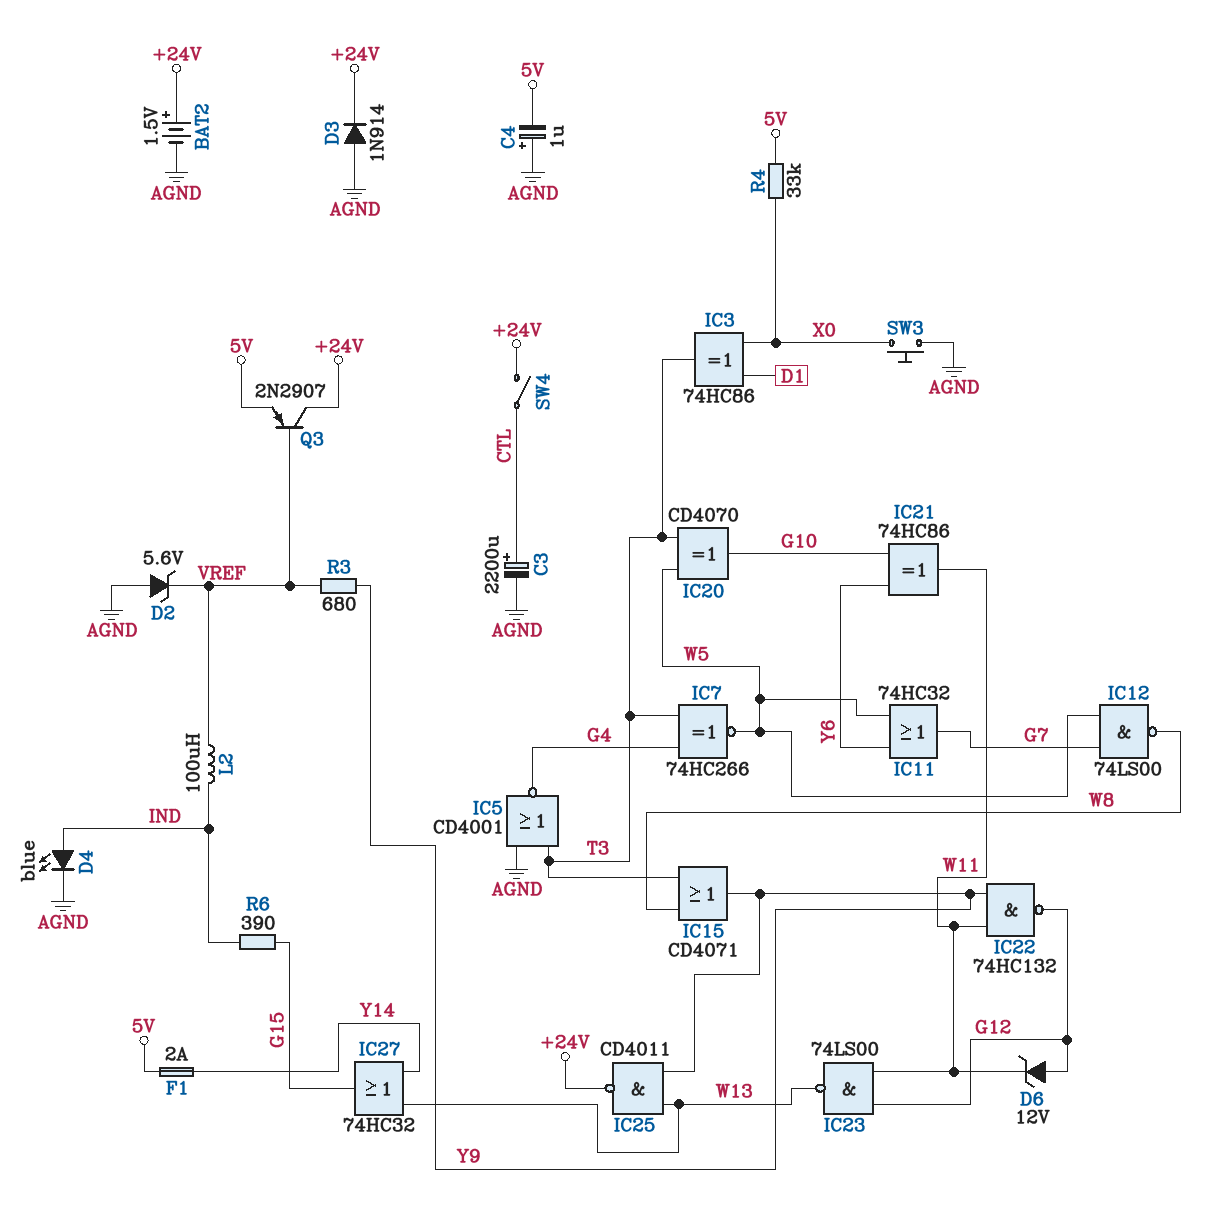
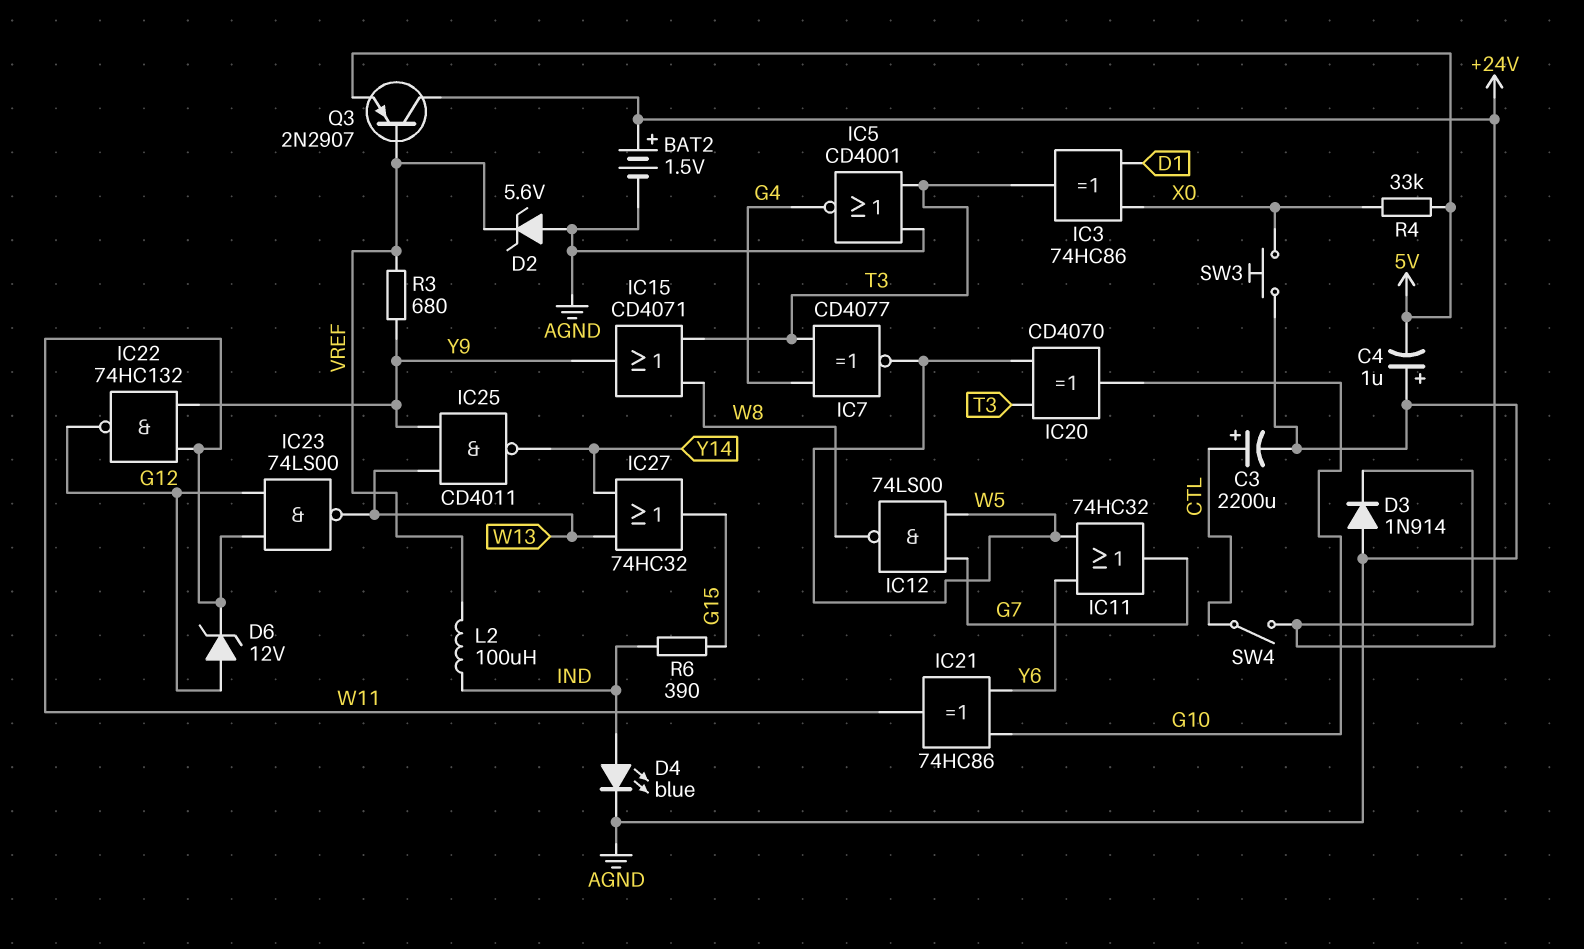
F1: 2A (5V, Y14) -> none
IC7: XNOR 74HC266 (in G4, in T3, out W5) -> XNOR CD4077 (in G4, in T3, out W5)
IC25: NAND CD4011 (in W13, in Y9, out +24V) -> NAND CD4011 (in W13, in Y9, out Y14)

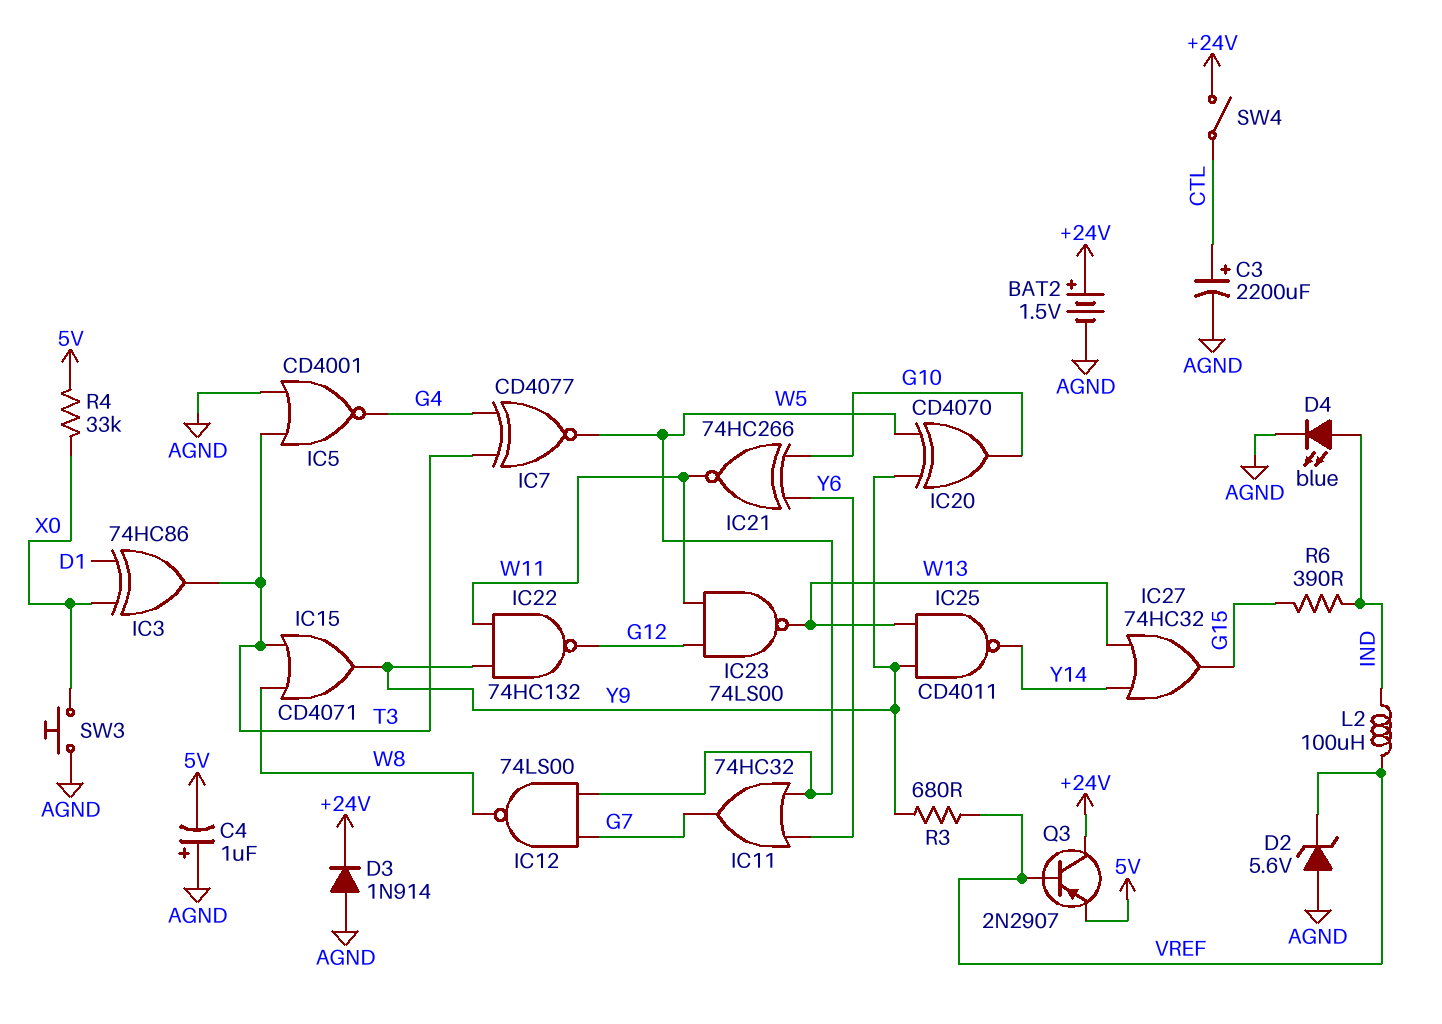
D6: zener 12V (A G12, K W11) -> none
IC20: XOR CD4070 (in T3, in W5, out G10) -> XOR CD4070 (in W5, in Y9, out G10)
IC21: XOR 74HC86 (in G10, in Y6, out W11) -> XNOR 74HC266 (in G10, in Y6, out W11)

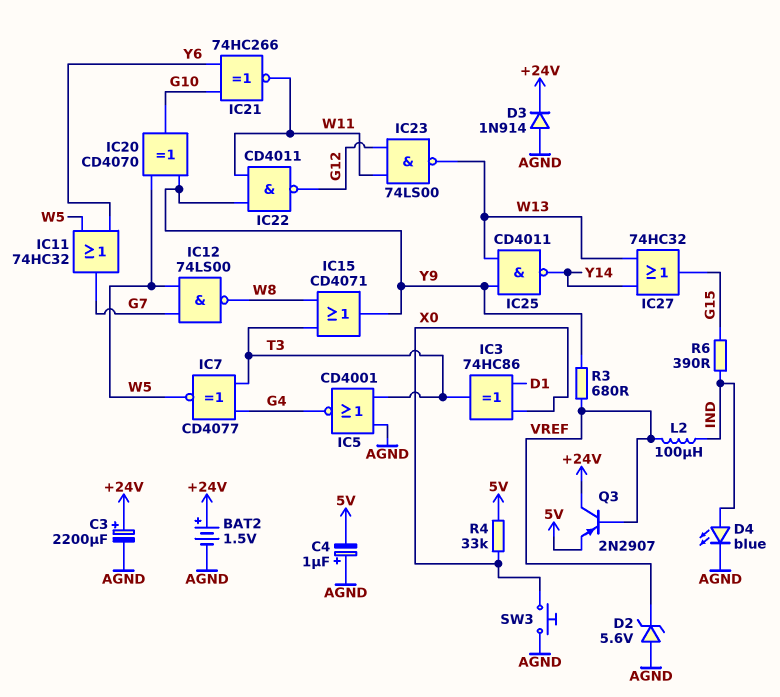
C3: 2200uF (plus CTL, minus AGND) -> 2200uF (plus +24V, minus AGND)
IC22: NAND 74HC132 (in W11, in Y9, out G12) -> NAND CD4011 (in W11, in Y9, out G12)
SW4: switch (+24V, CTL) -> none

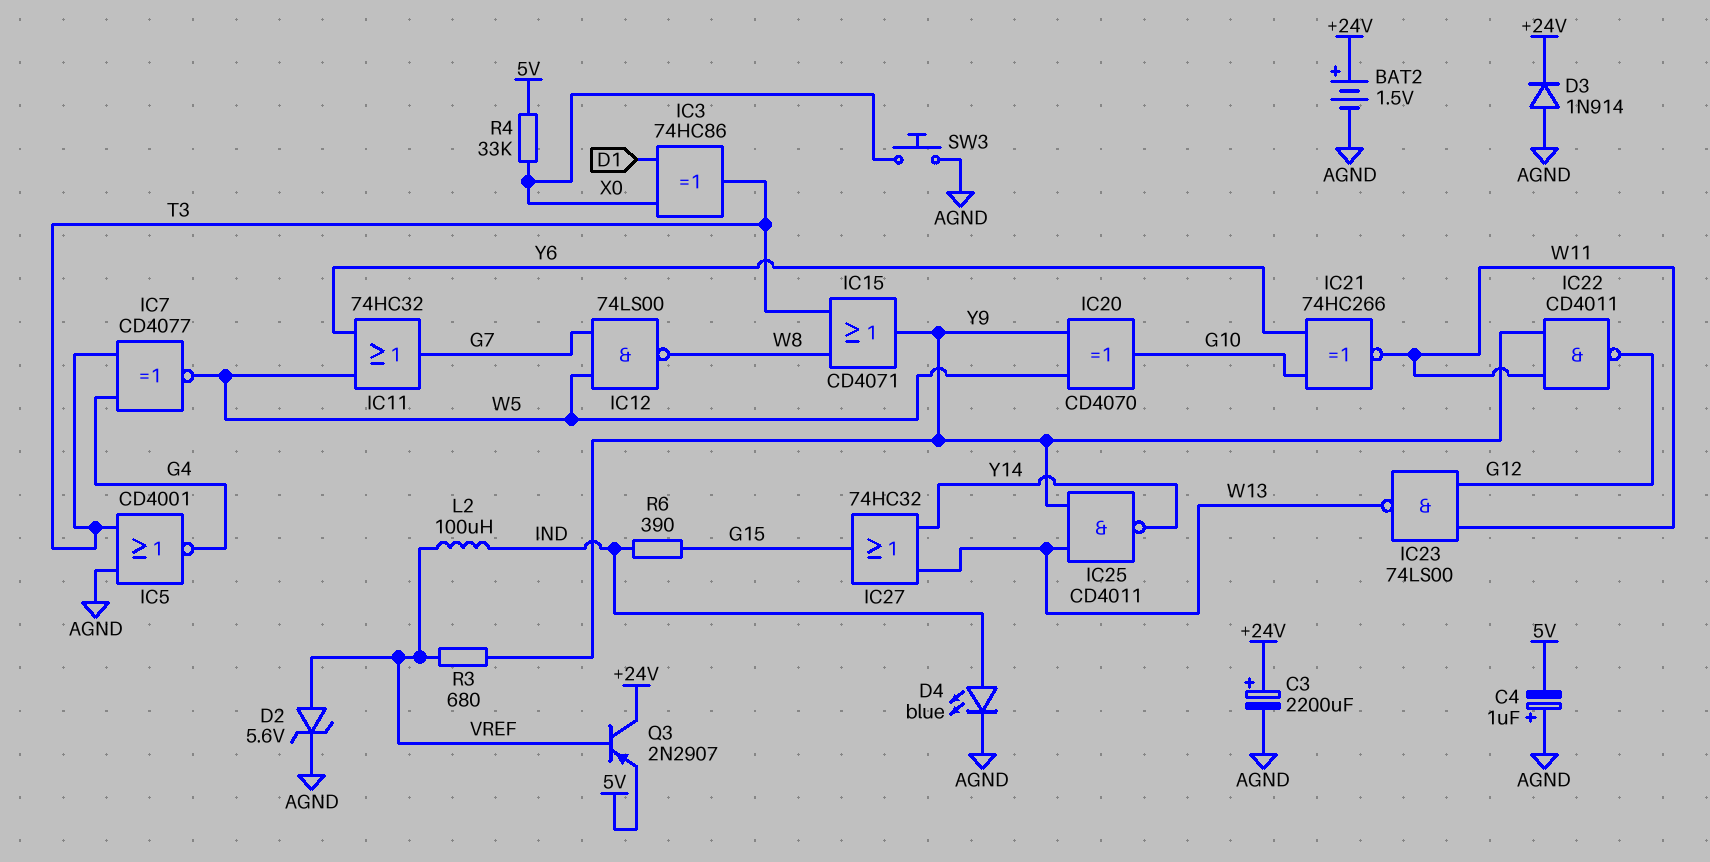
D2: zener 5.6V (A AGND, K VREF) -> zener 5.6V (A VREF, K AGND)

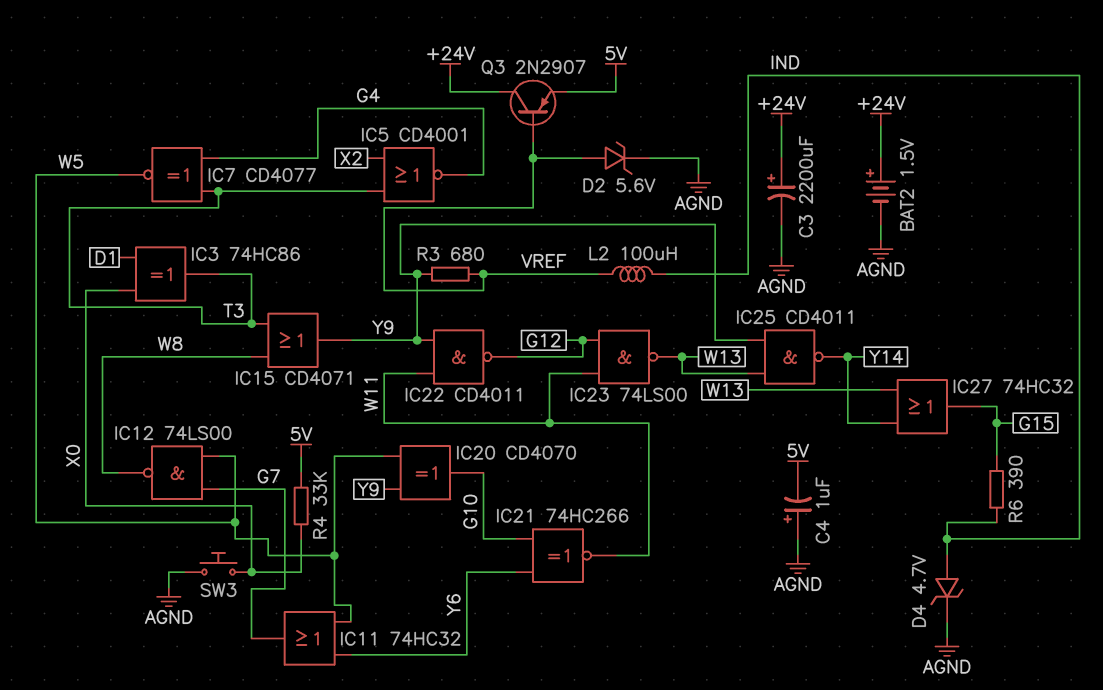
D3: diode 1N914 (A AGND, K +24V) -> none
D4: LED blue (A IND, K AGND) -> zener 4.7V (A IND, K AGND)
IC5: NOR CD4001 (in AGND, in T3, out G4) -> NOR CD4001 (in T3, in X2, out G4)

